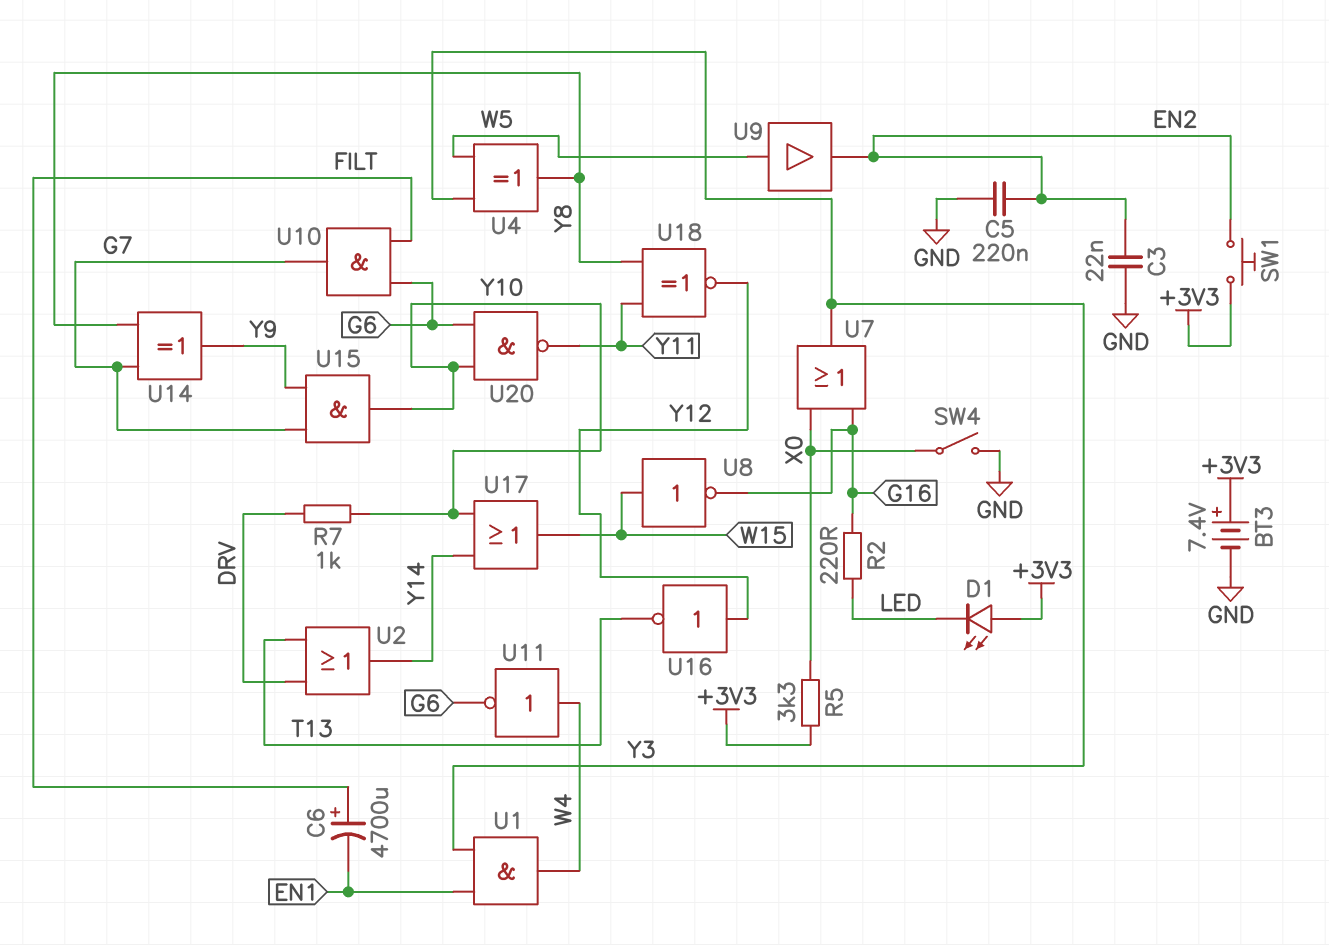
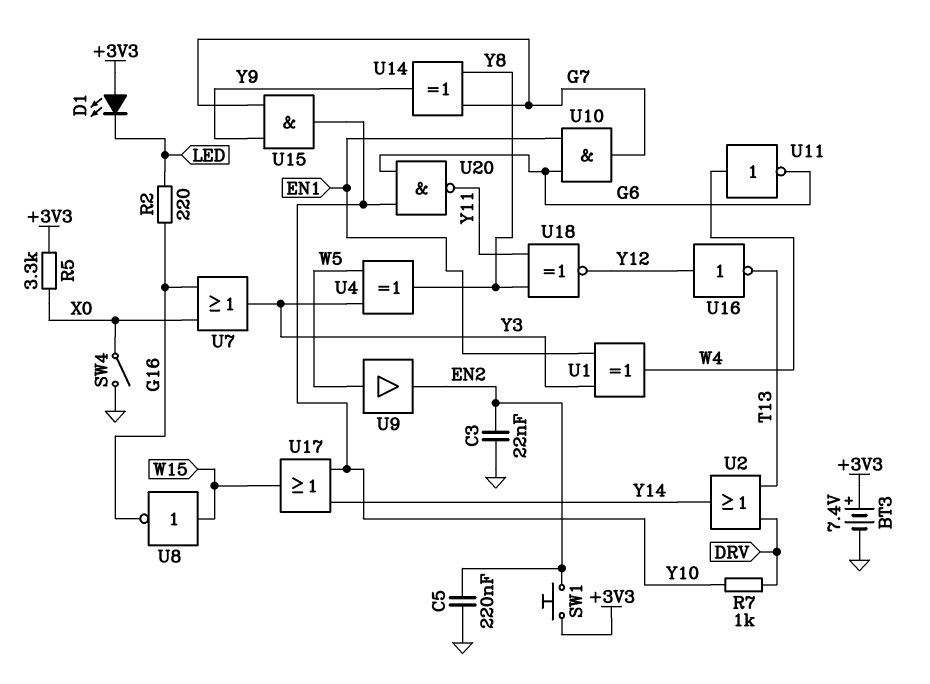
C6: 4700uF (plus FILT, minus EN1) -> none
U1: AND (in EN1, in Y3, out W4) -> XOR (in EN1, in Y3, out W4)
U10: AND (in FILT, in G6, out G7) -> AND (in EN1, in G6, out G7)

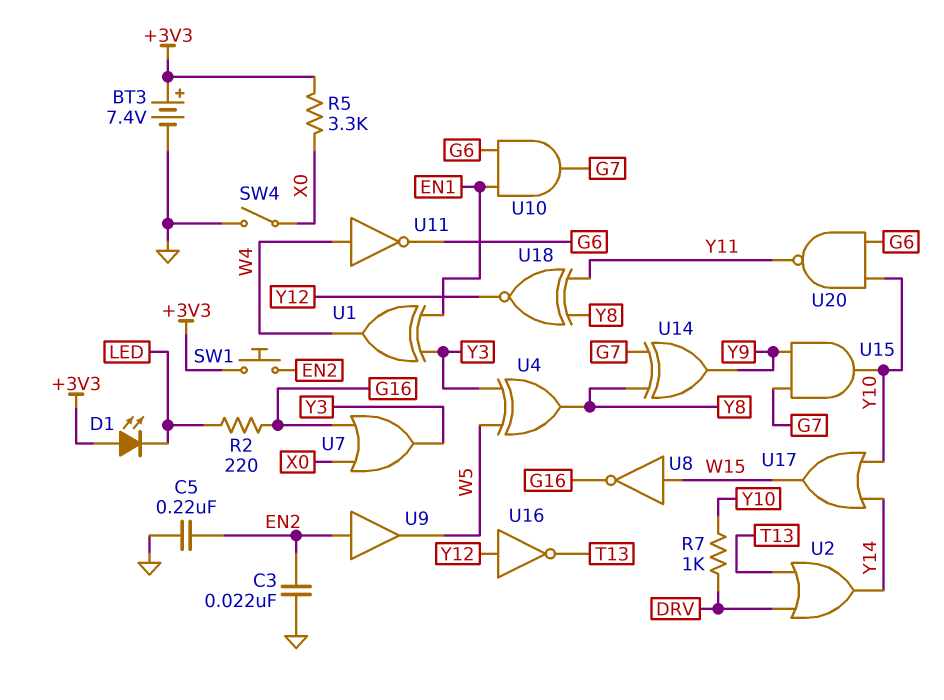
U9: buffer (in W5, out EN2) -> buffer (in EN2, out W5)

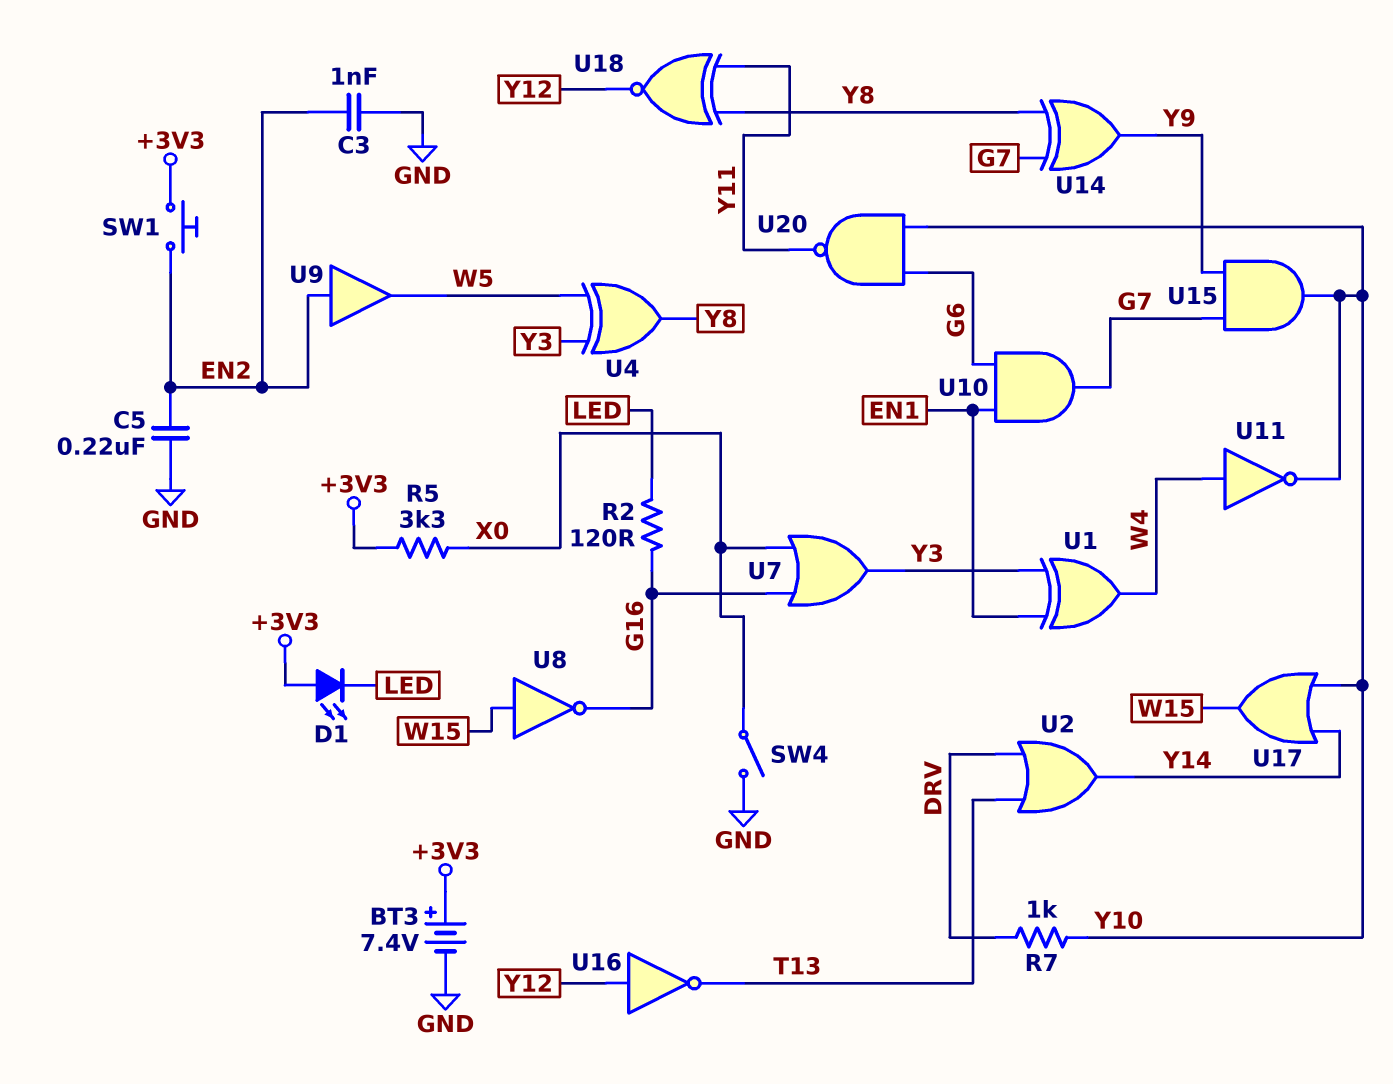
C3: 22nF (EN2, GND) -> 1nF (EN2, GND)
R2: 220 (G16, LED) -> 120 (G16, LED)
U11: NOT (in W4, out G6) -> NOT (in W4, out Y10)

